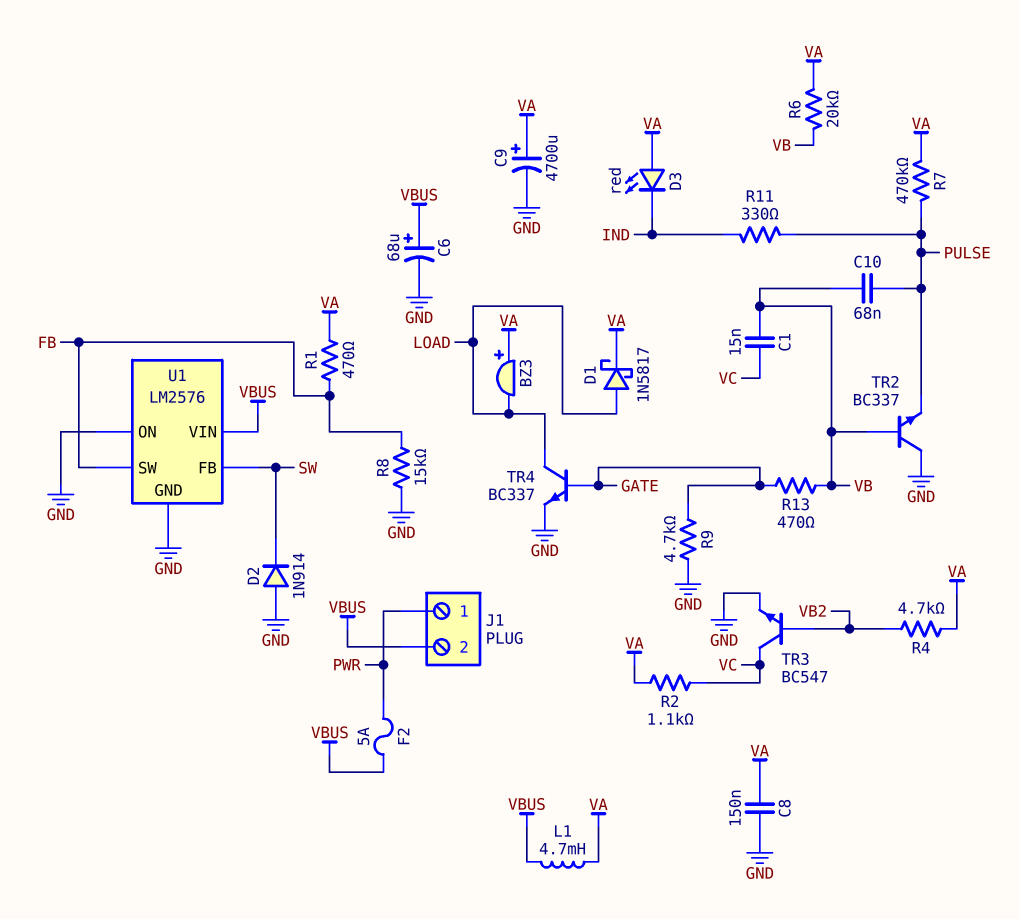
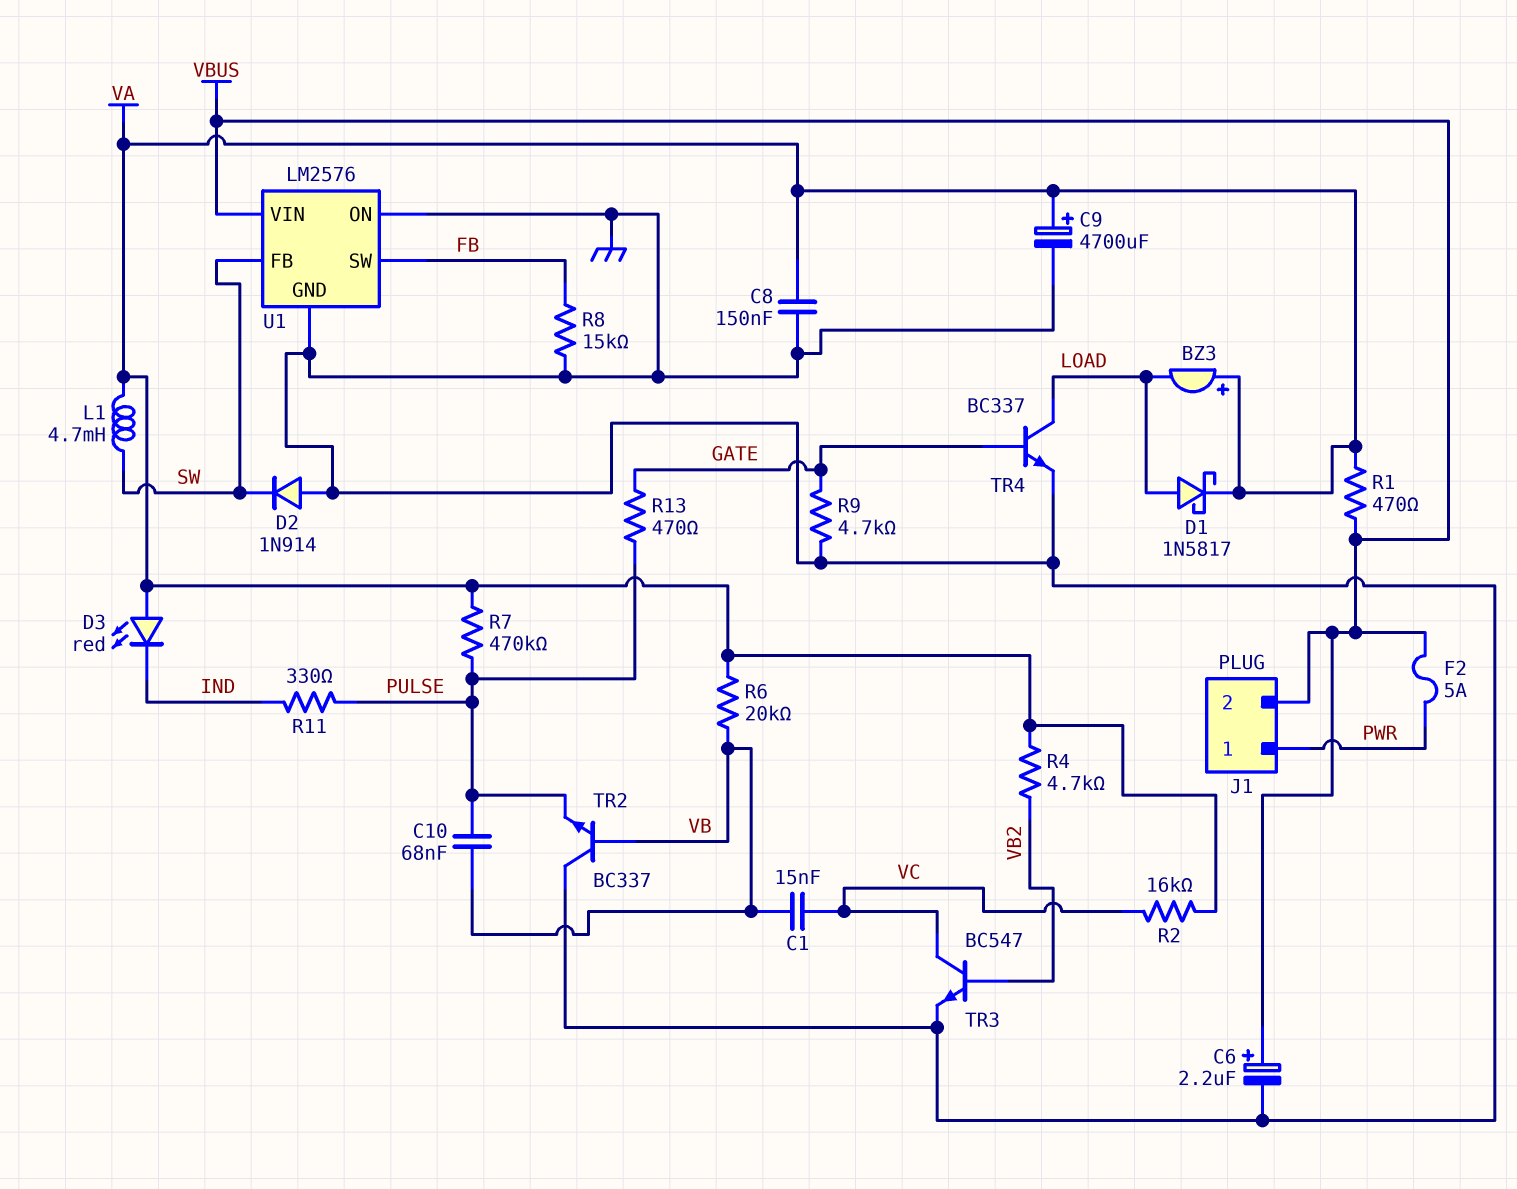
C6: 68uF (plus VBUS, minus GND) -> 2.2uF (plus VBUS, minus GND)
L1: 4.7mH (VA, VBUS) -> 4.7mH (SW, VA)
R1: 470 (FB, VA) -> 470 (VA, VBUS)
R2: 1.1k (VA, VC) -> 16k (VA, VC)
R13: 470 (GATE, VB) -> 470 (GATE, PULSE)

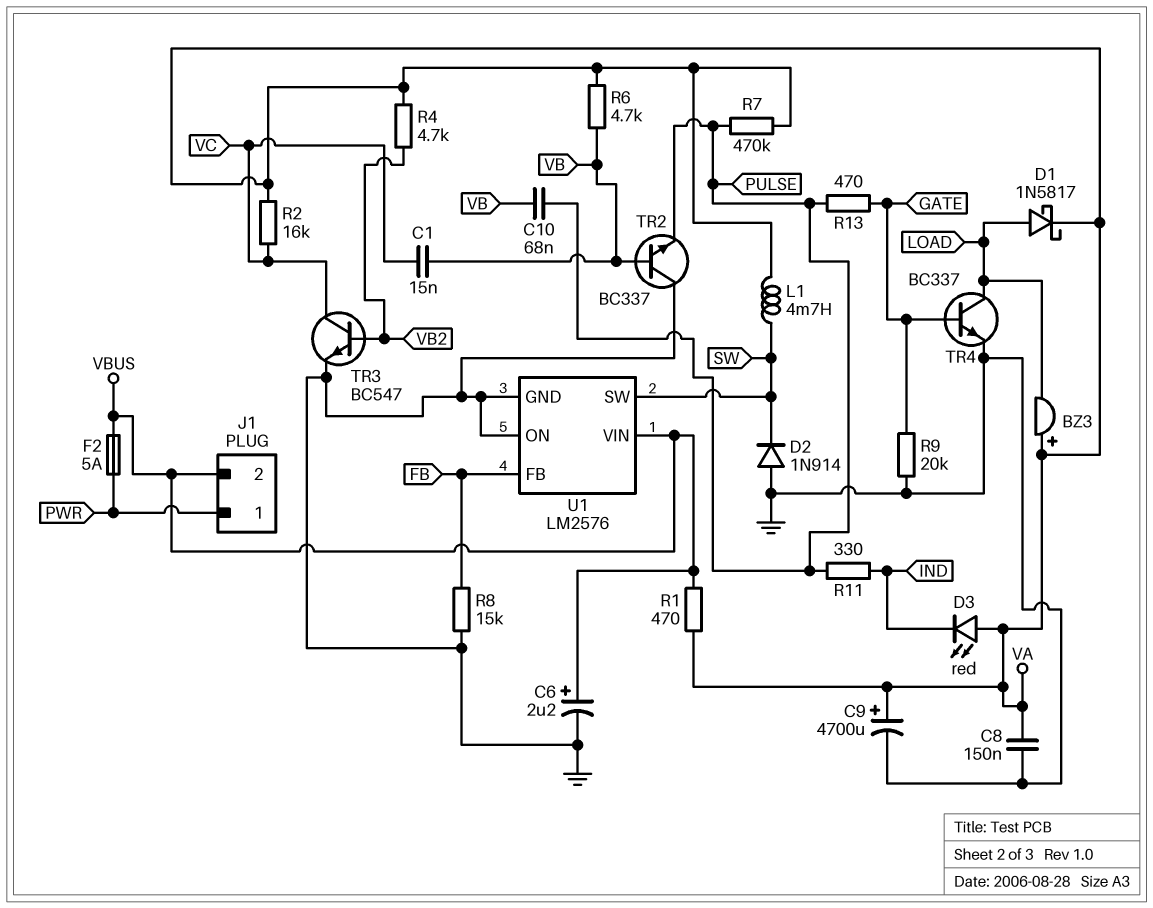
R6: 20k (VA, VB) -> 4.7k (VA, VB)
R9: 4.7k (GATE, GND) -> 20k (GATE, GND)
U1 pin FB: SW -> FB
U1 pin SW: FB -> SW

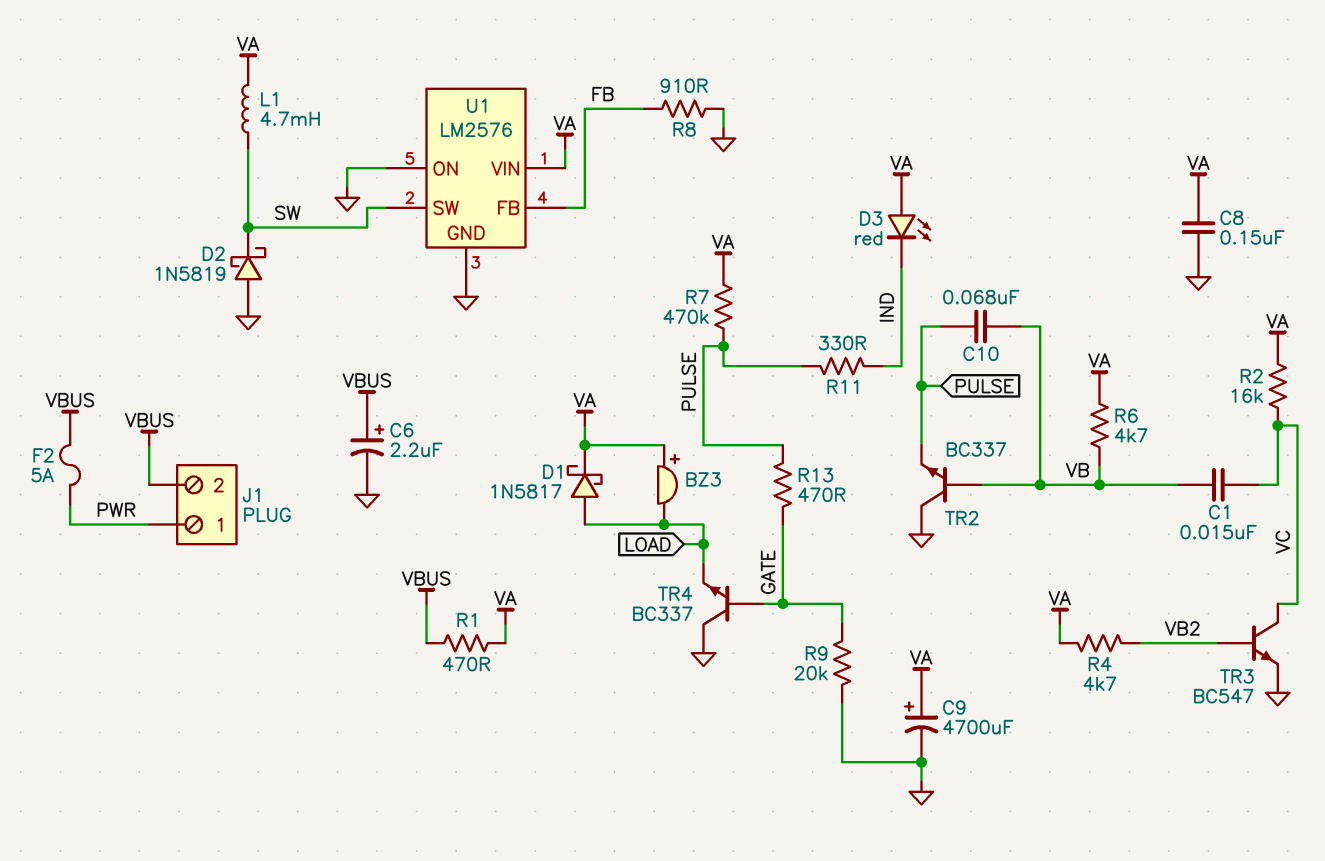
D2: diode 1N914 (A GND, K SW) -> schottky 1N5819 (A GND, K SW)
R8: 15k (FB, GND) -> 910 (FB, GND)
TR4: NPN BC337 (B GATE, C LOAD, E GND) -> NPN BC337 (B GATE, C GND, E LOAD)
U1 pin VIN: VBUS -> VA

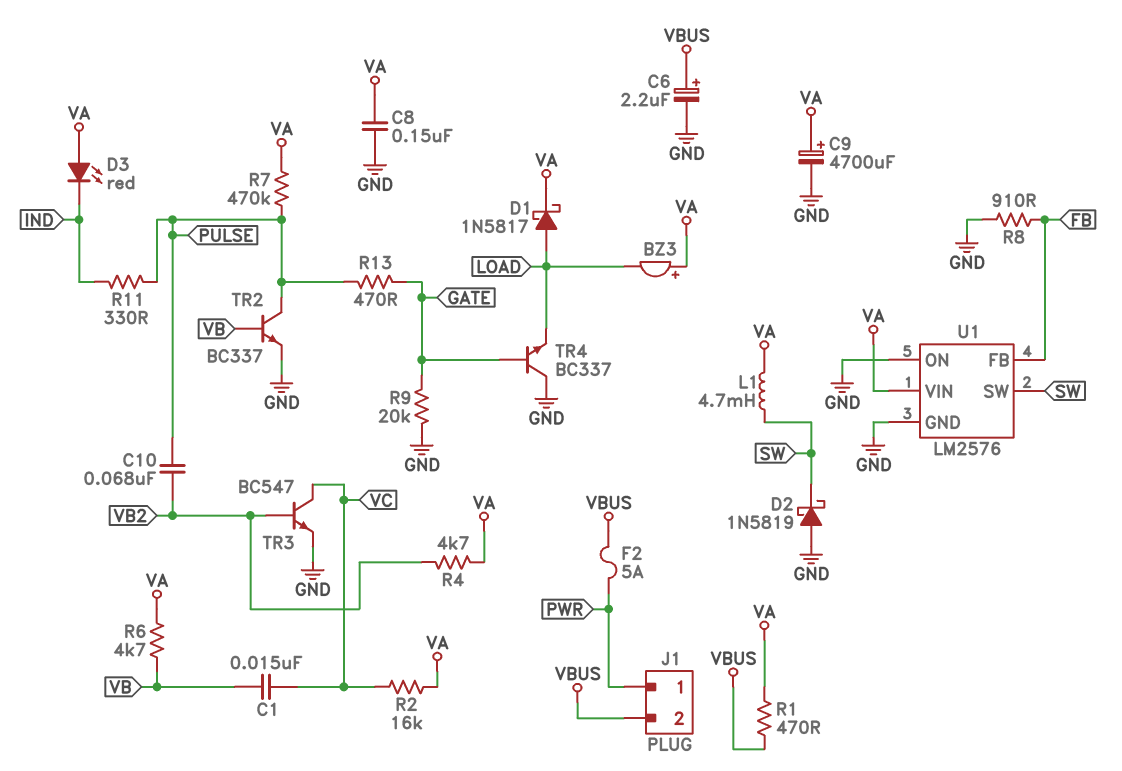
C10: 68nF (PULSE, VB) -> 68nF (PULSE, VB2)
TR2: NPN BC337 (B VB, C GND, E PULSE) -> NPN BC337 (B VB, C PULSE, E GND)

